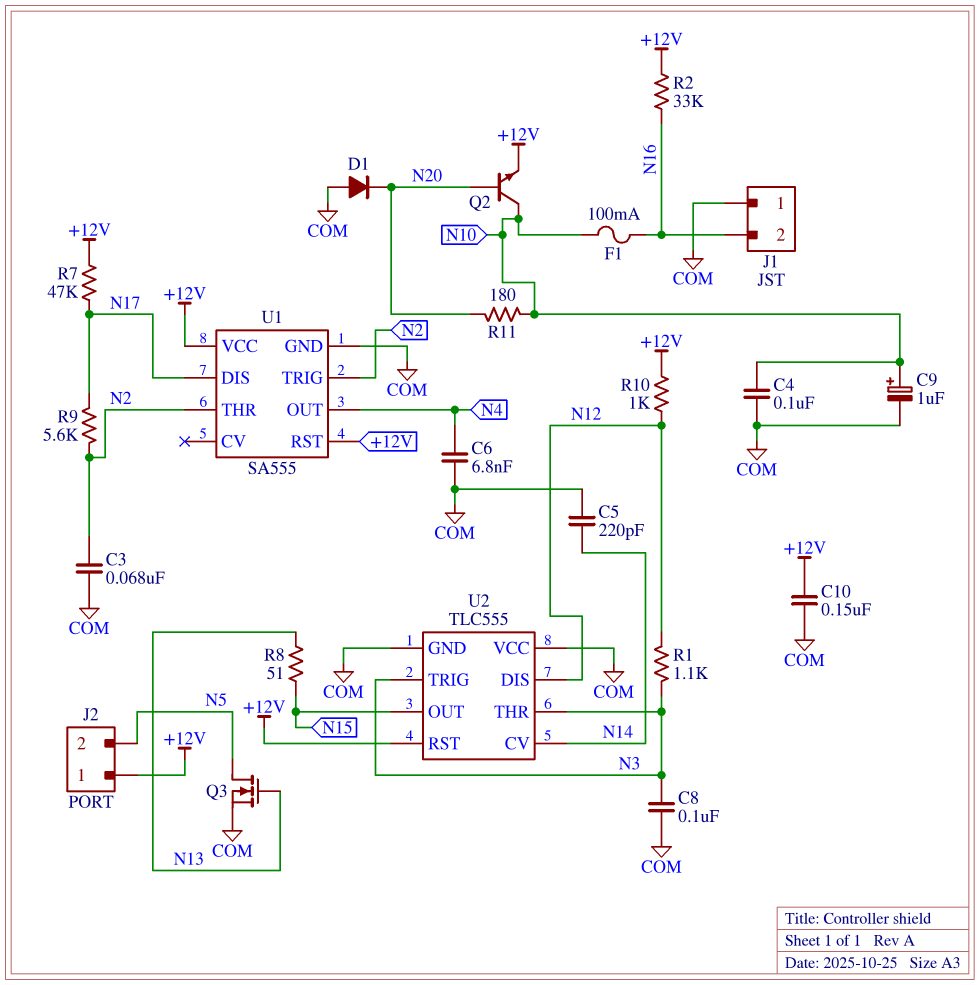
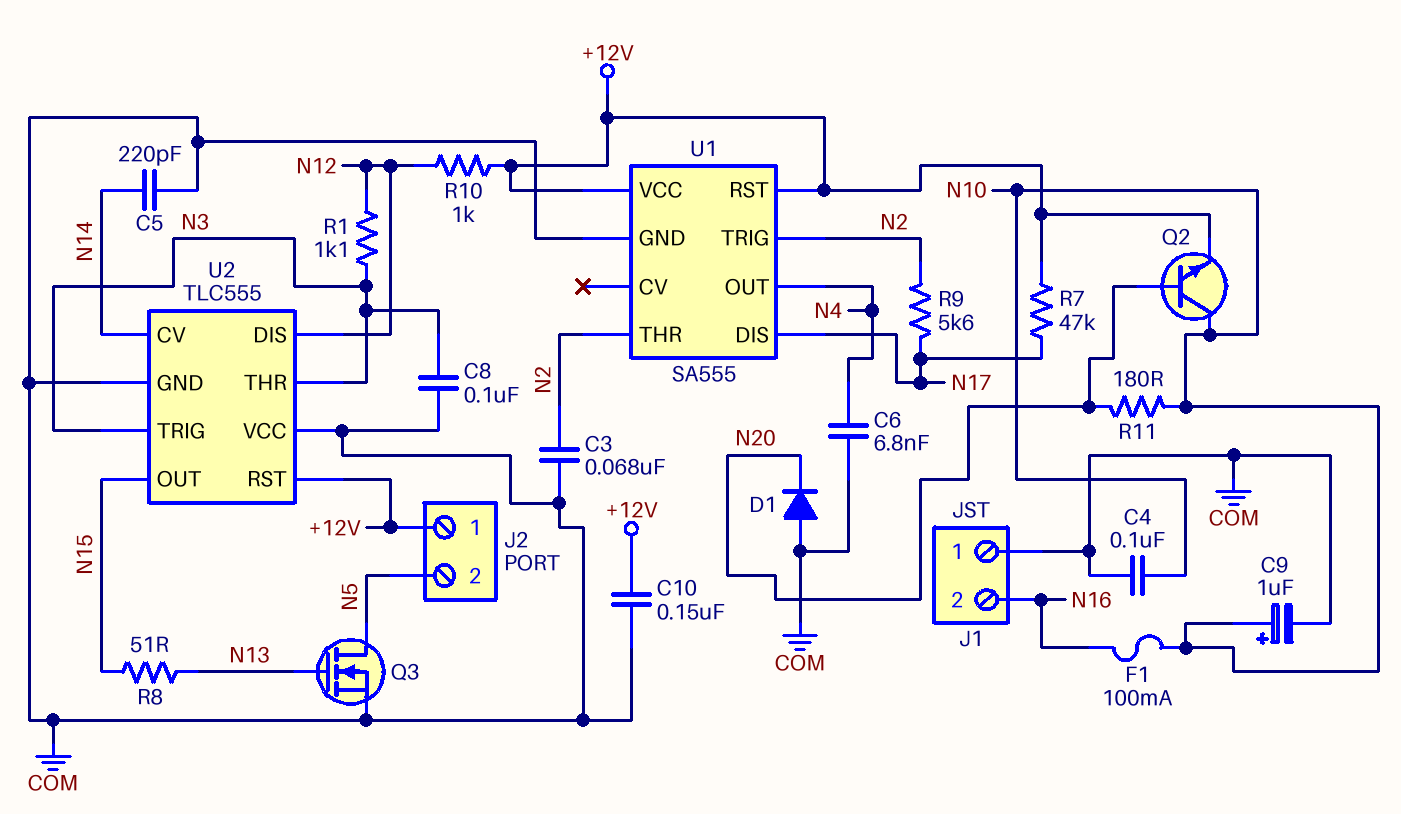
R2: 33k (+12V, N16) -> none

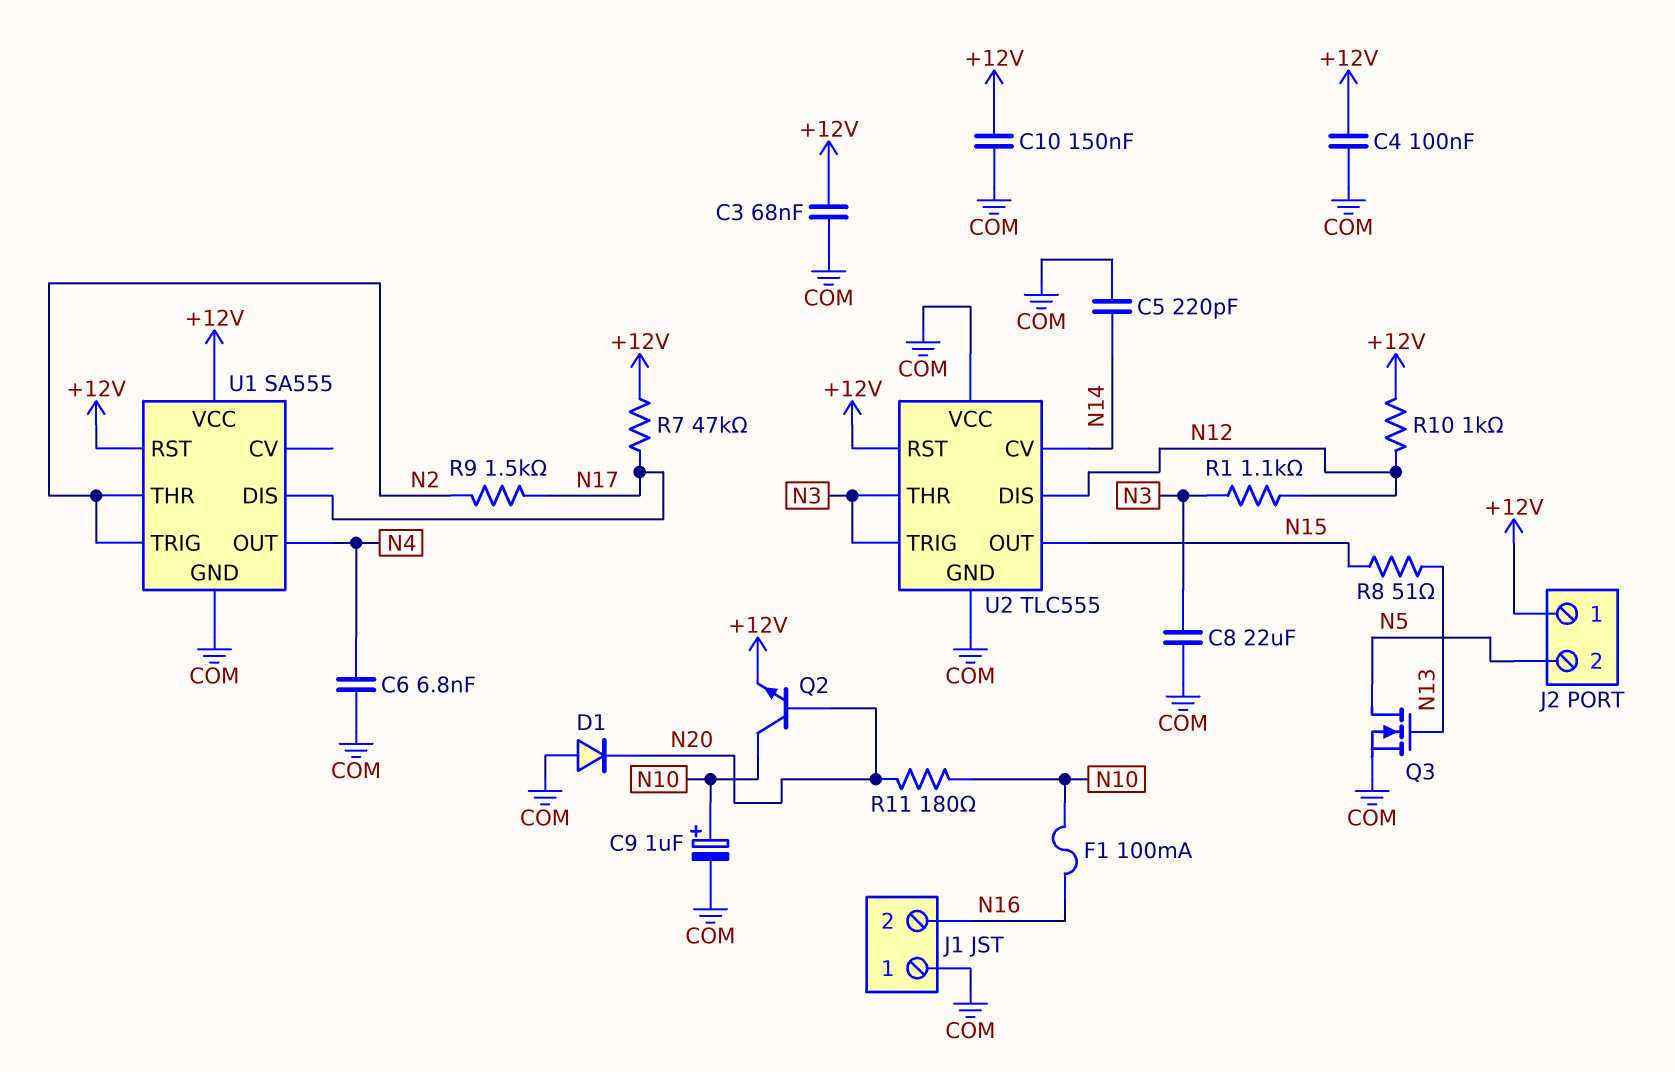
C3: 68nF (COM, N2) -> 68nF (+12V, COM)
C4: 100nF (COM, N10) -> 100nF (+12V, COM)
C8: 100nF (COM, N3) -> 22uF (COM, N3)
R9: 5.6k (N2, N17) -> 1.5k (N2, N17)

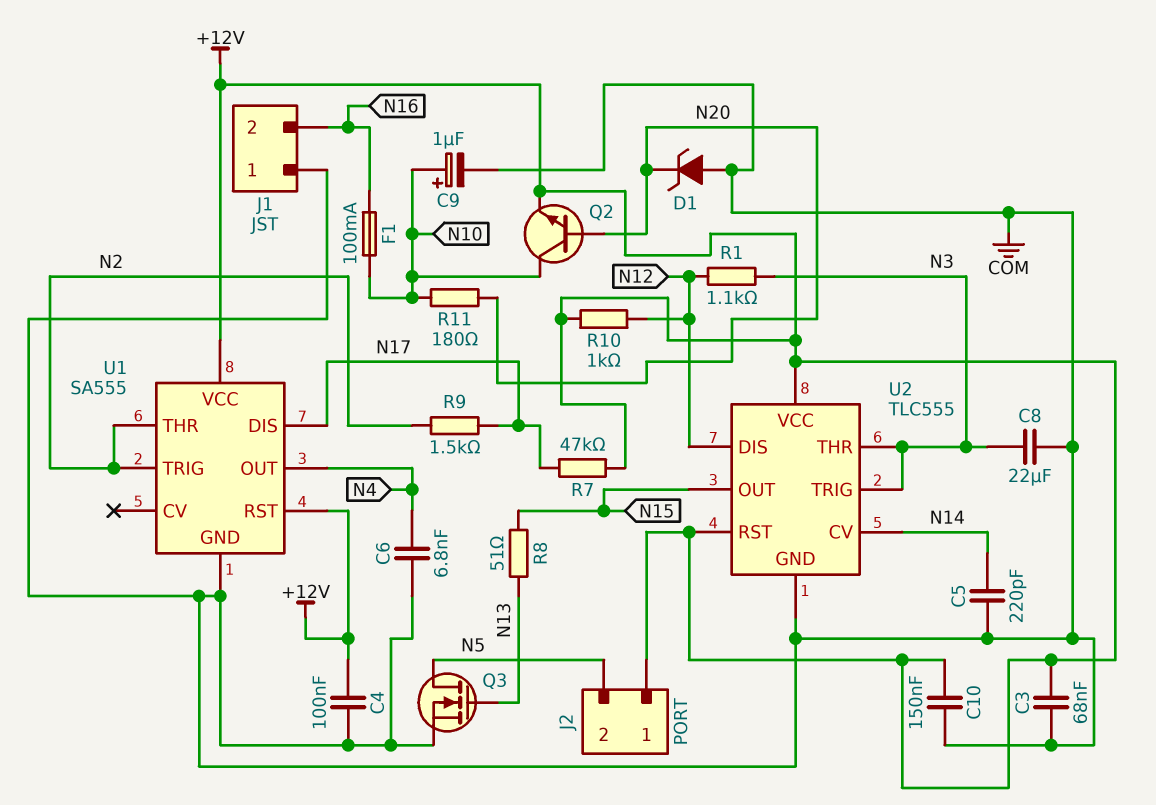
D1: diode (A COM, K N20) -> zener (A COM, K N20)
U2 pin VCC: COM -> +12V

